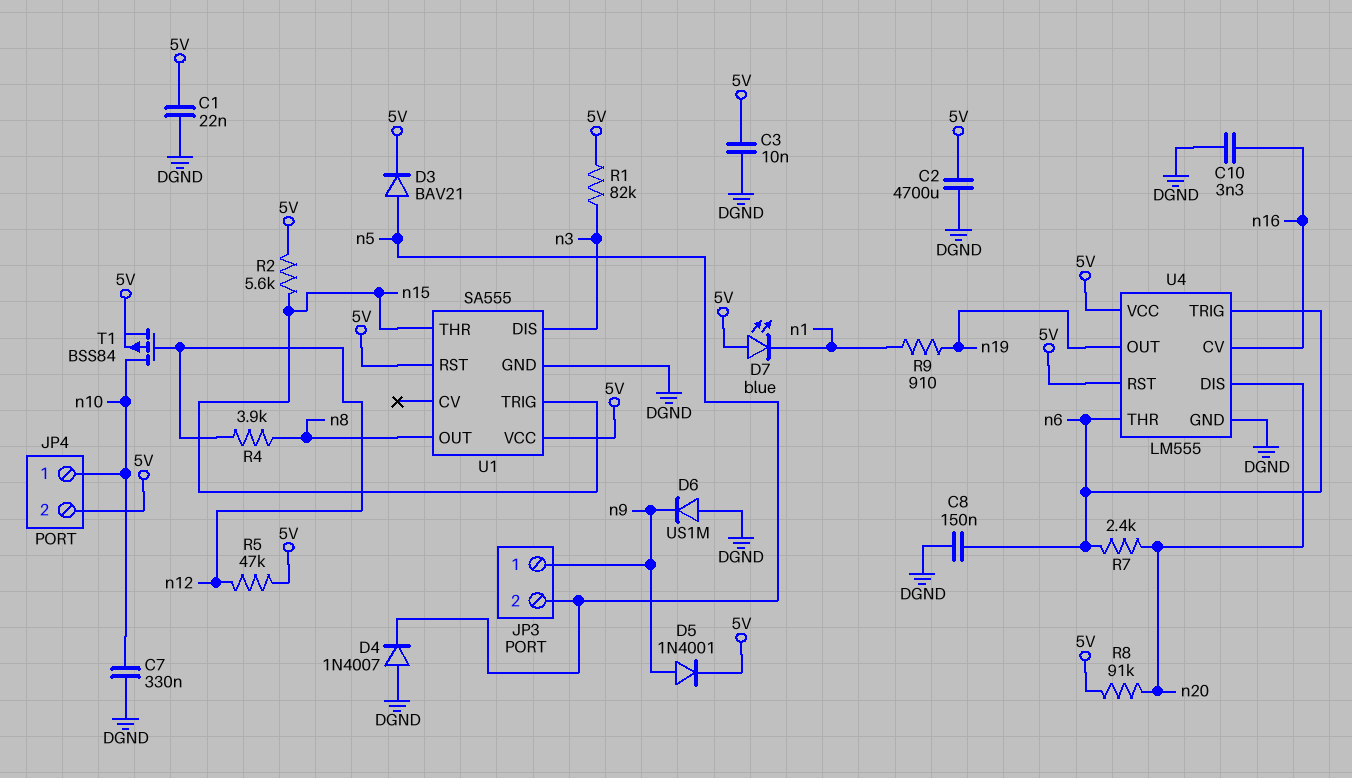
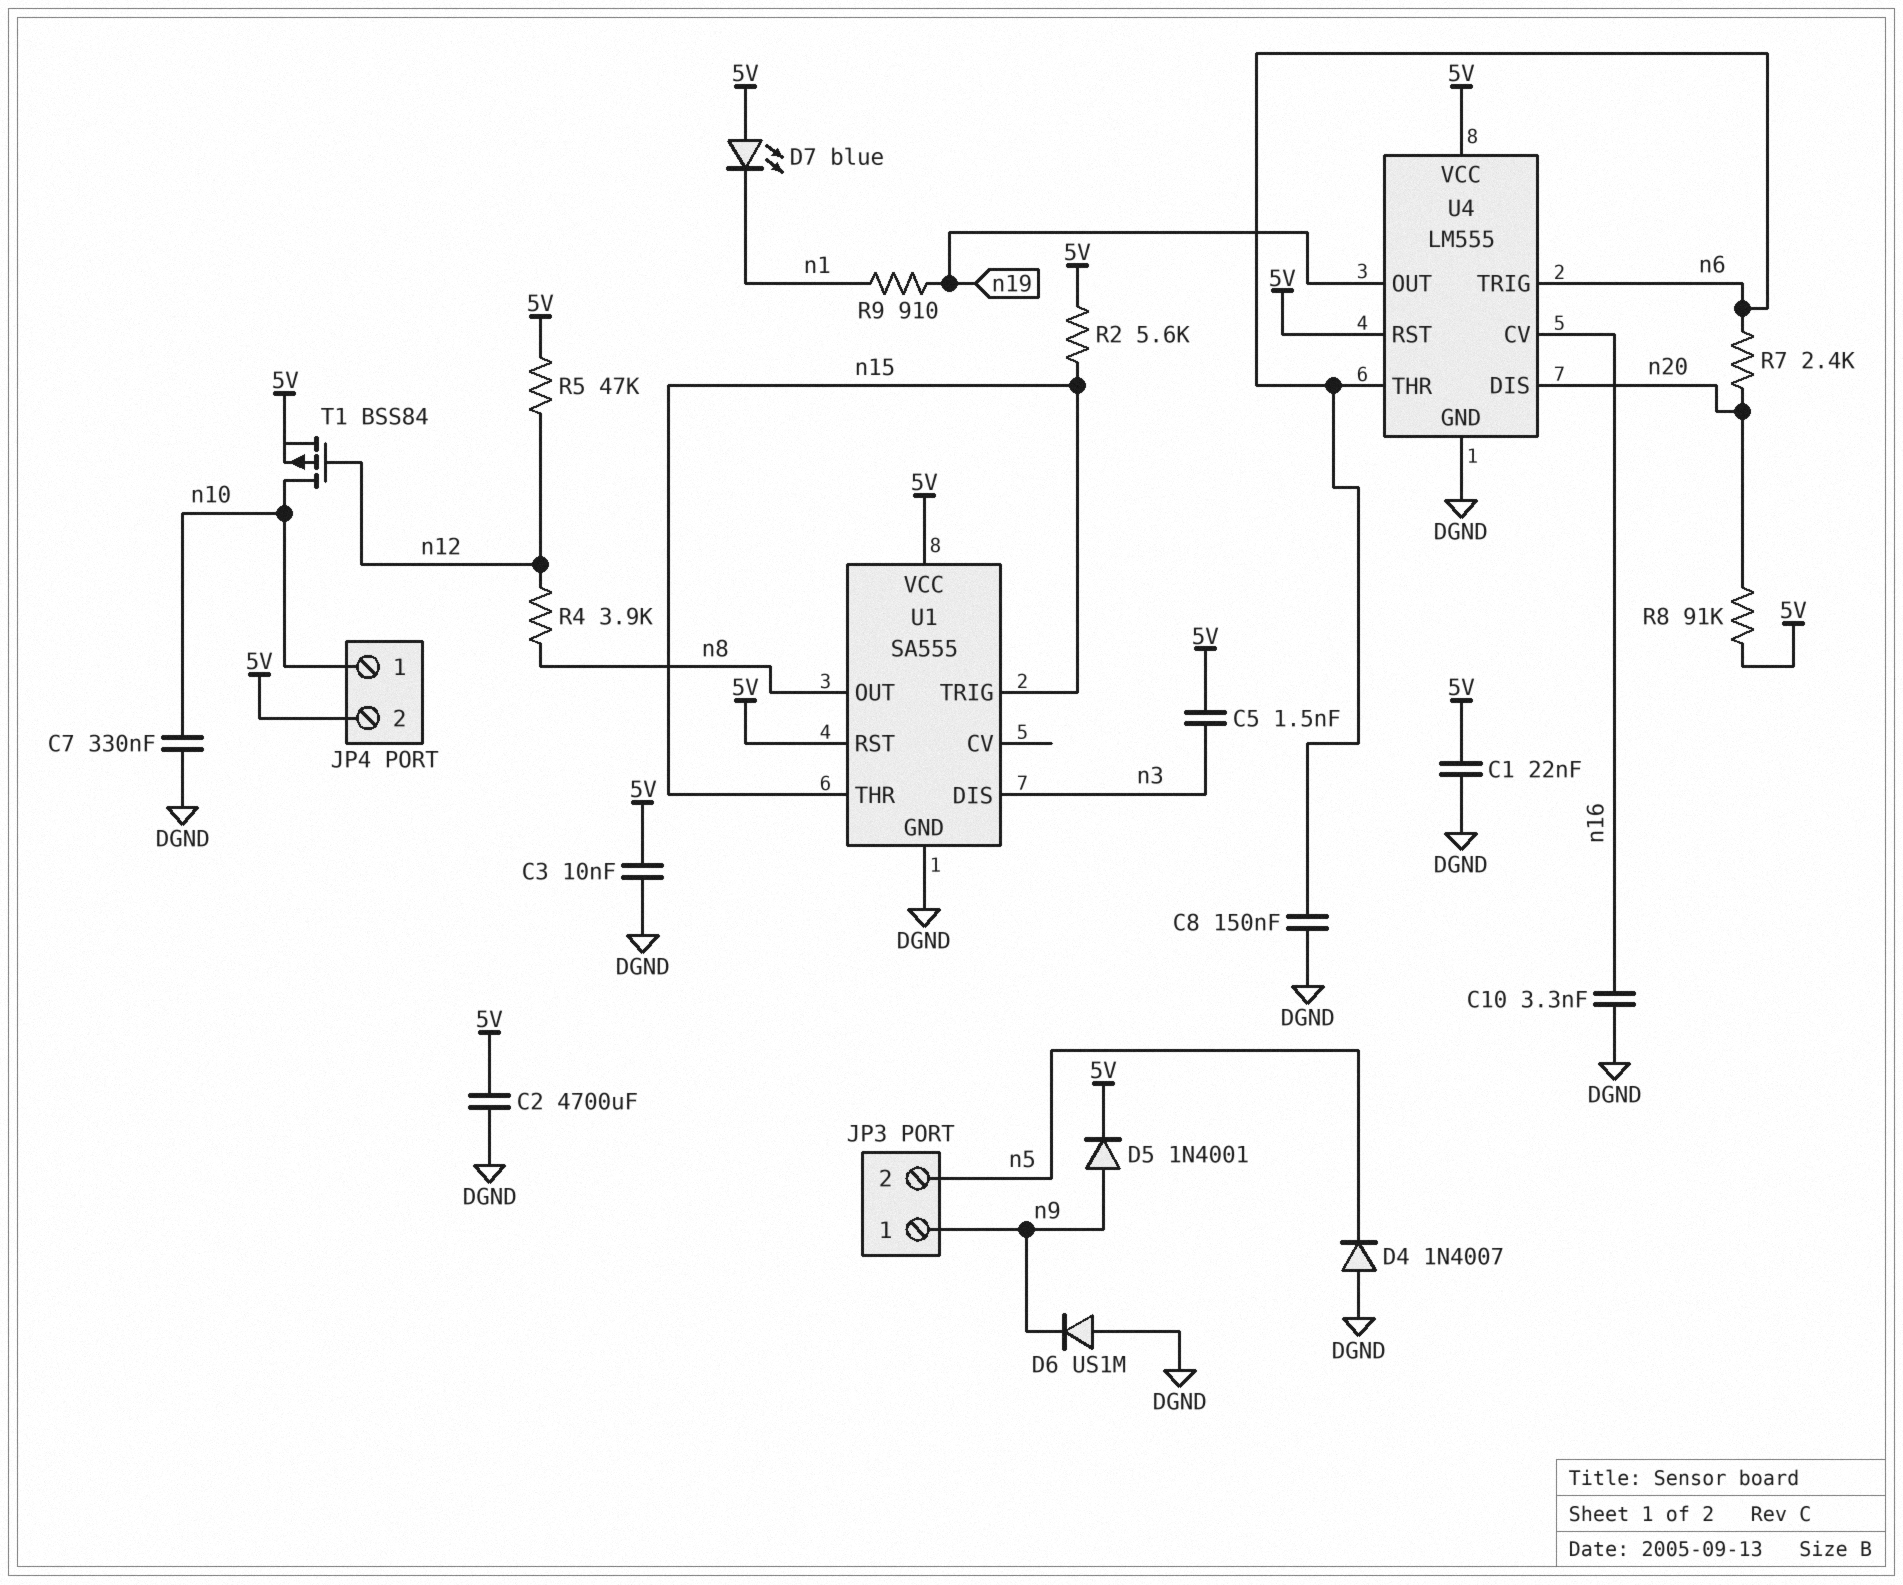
C5: none -> 1.5nF (5V, n3)
D3: diode BAV21 (A n5, K 5V) -> none
R1: 82k (5V, n3) -> none

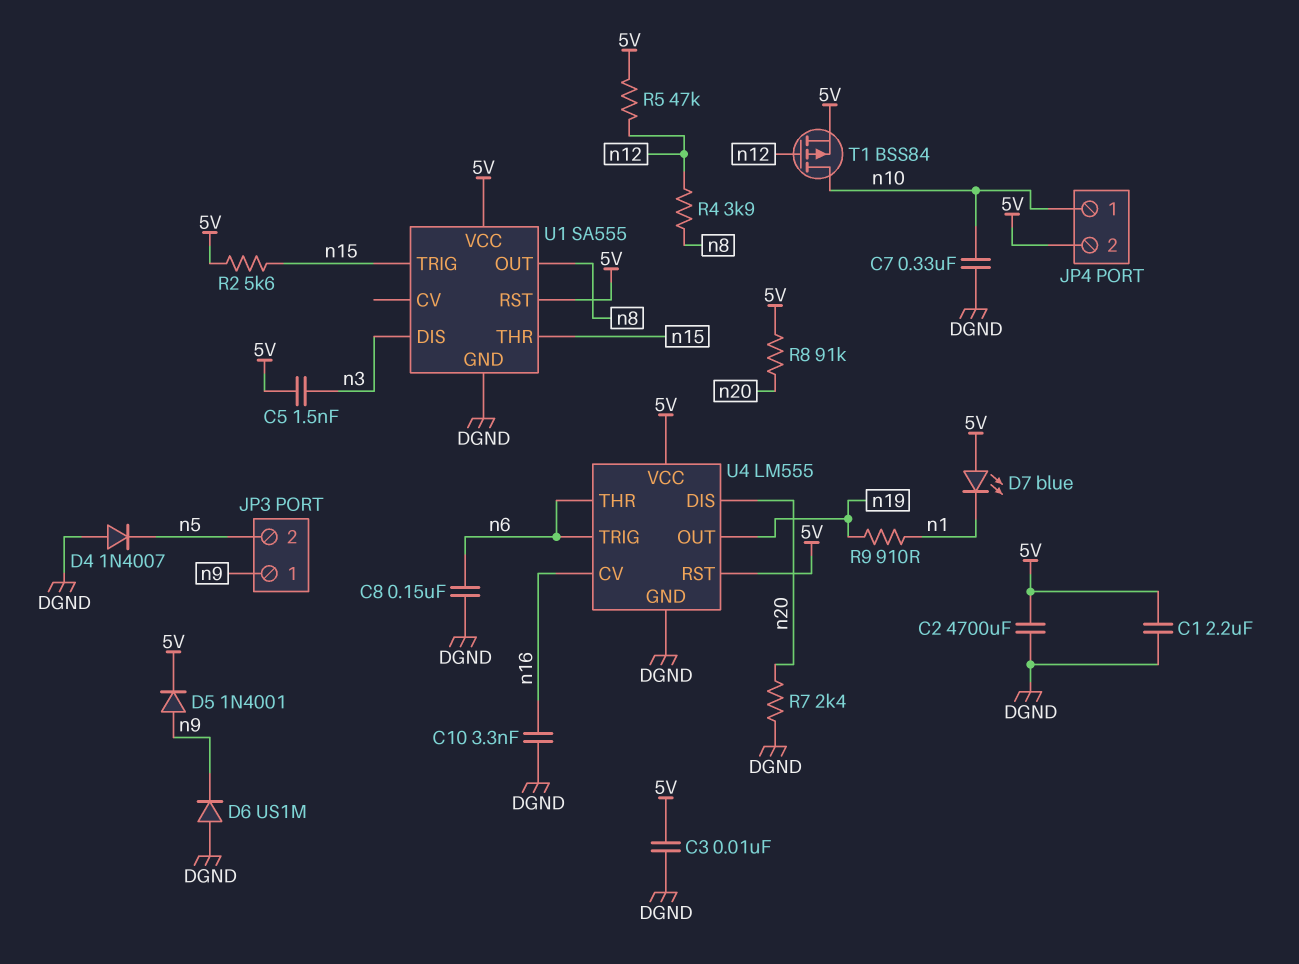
C1: 22nF (5V, DGND) -> 2.2uF (5V, DGND)
R7: 2.4k (n6, n20) -> 2.4k (DGND, n20)

